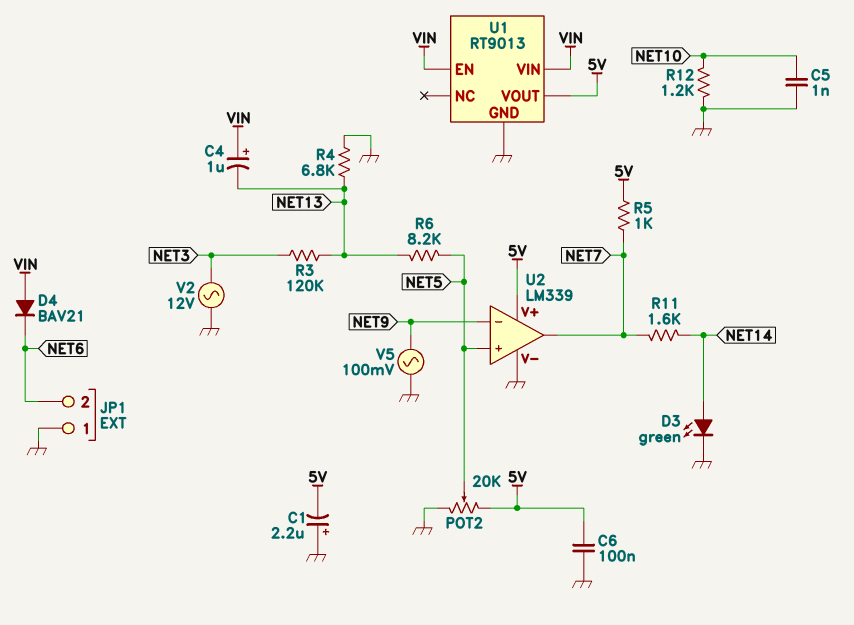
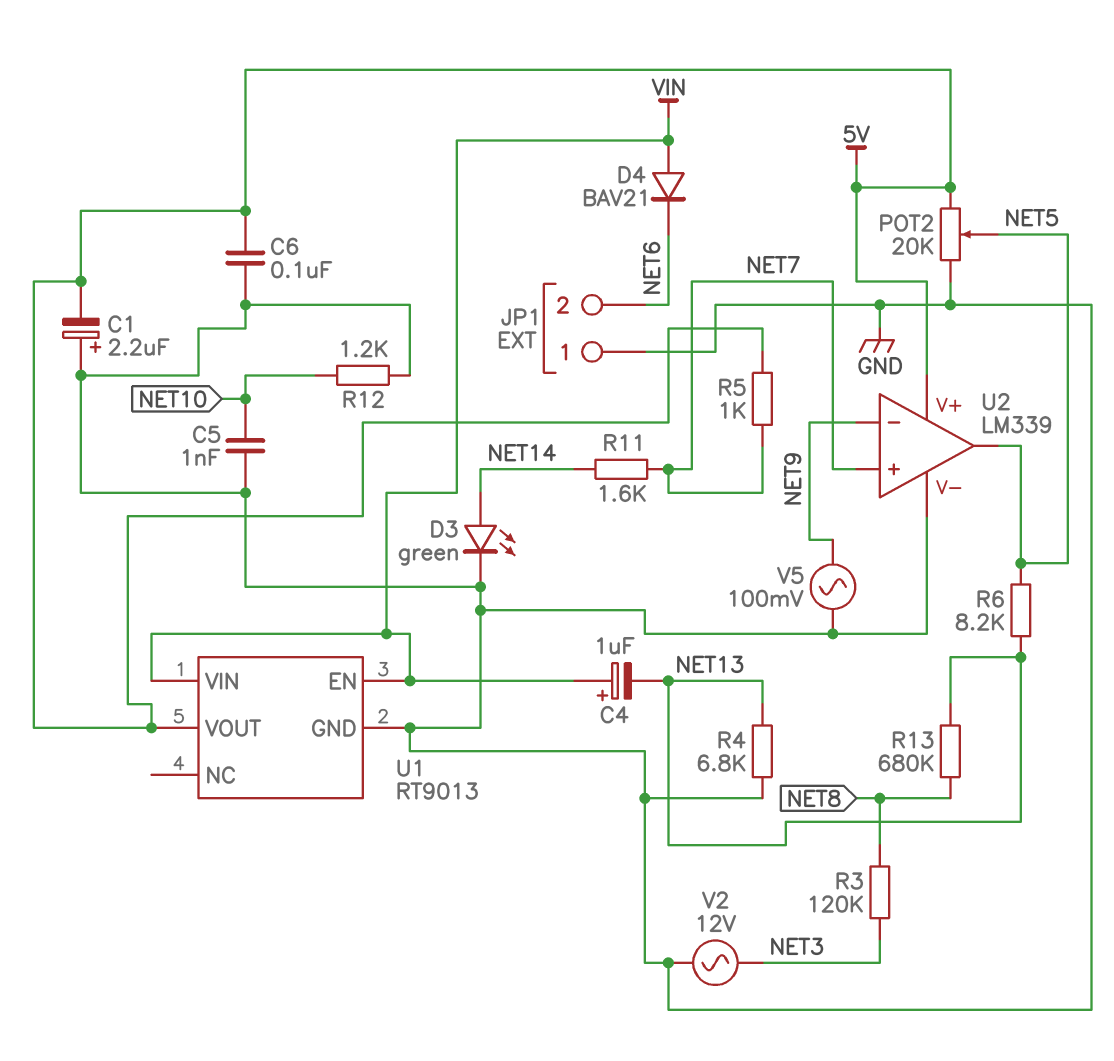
R3: 120k (NET3, NET13) -> 120k (NET3, NET8)
R13: none -> 680k (NET8, NET13)
U2 pin in+: NET5 -> NET7
U2 pin out: NET7 -> NET5

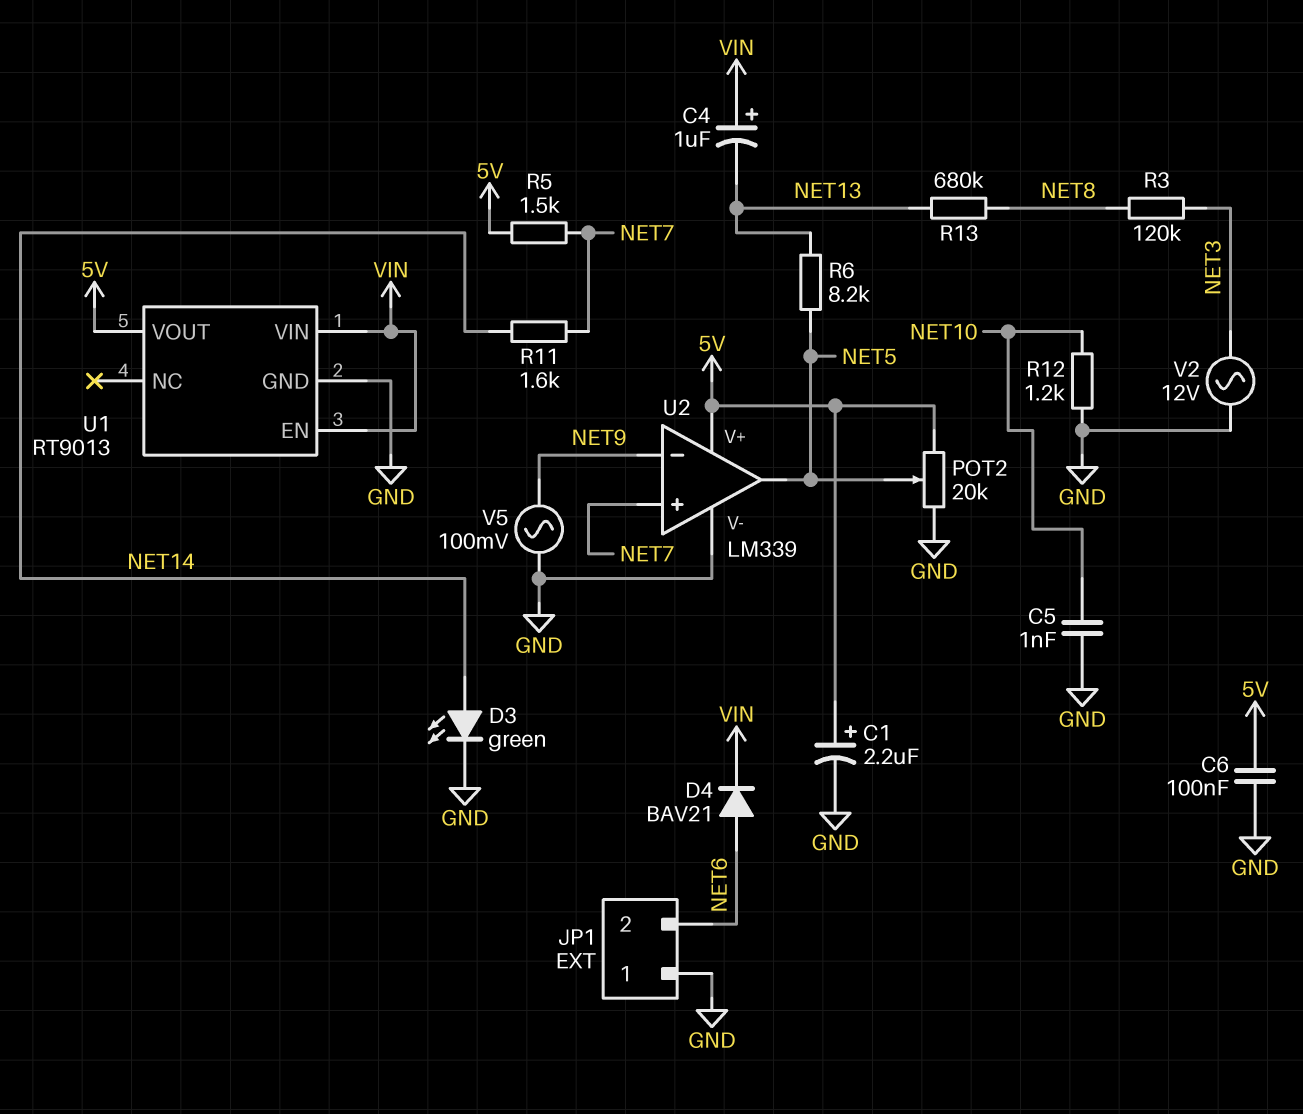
C1: 2.2uF (plus GND, minus 5V) -> 2.2uF (plus 5V, minus GND)
D4: diode BAV21 (A VIN, K NET6) -> diode BAV21 (A NET6, K VIN)
R4: 6.8k (GND, NET13) -> none
R5: 1k (5V, NET7) -> 1.5k (5V, NET7)

